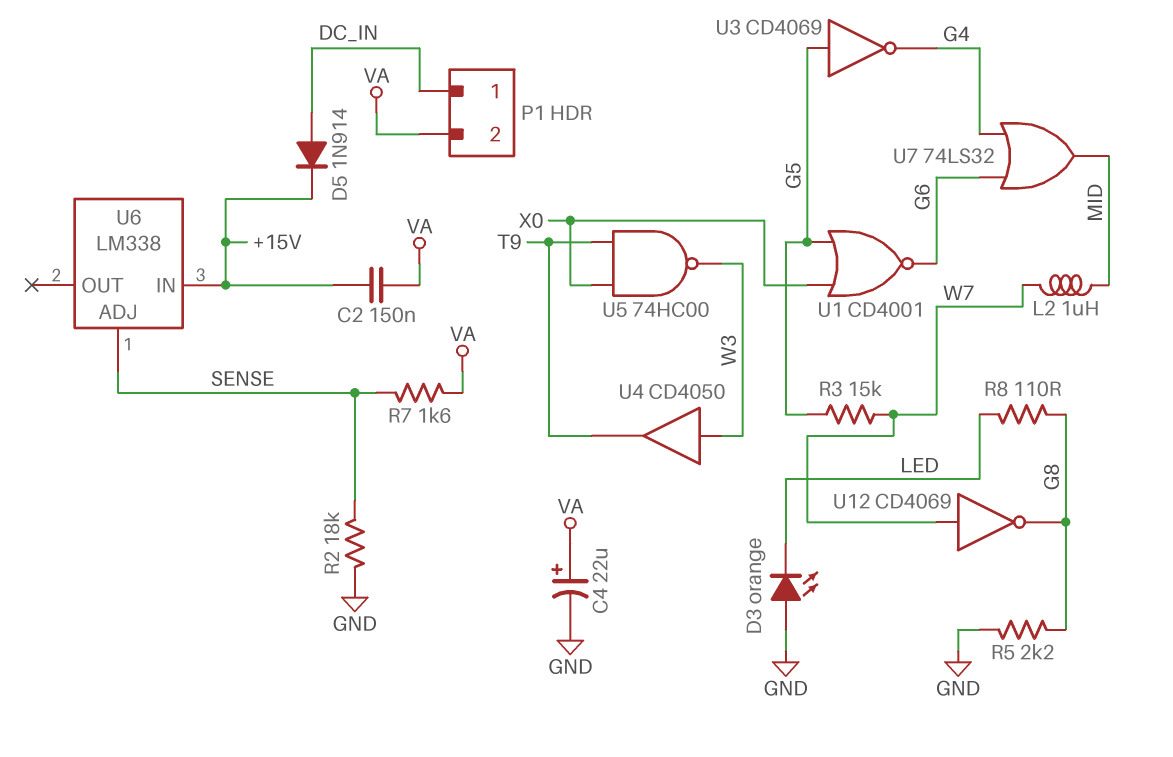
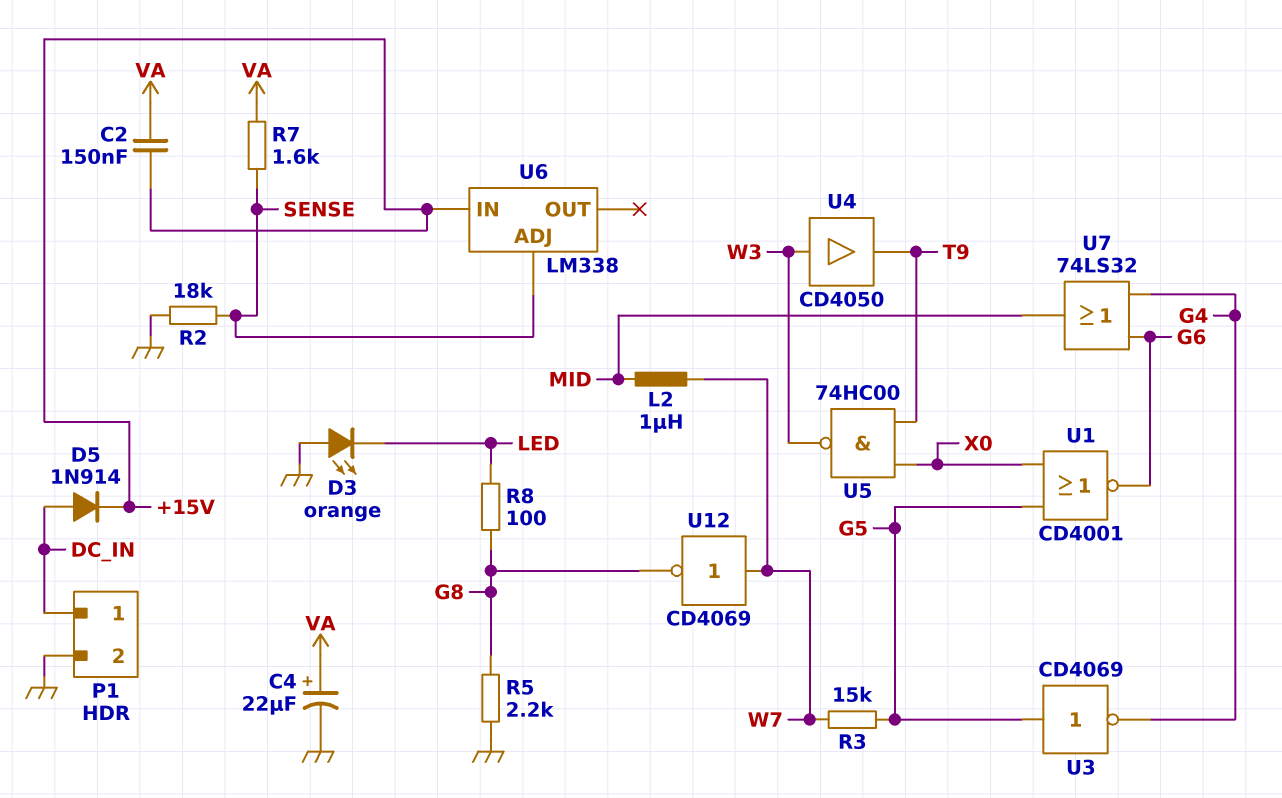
P1 pin 2: VA -> GND
R8: 110 (G8, LED) -> 100 (G8, LED)

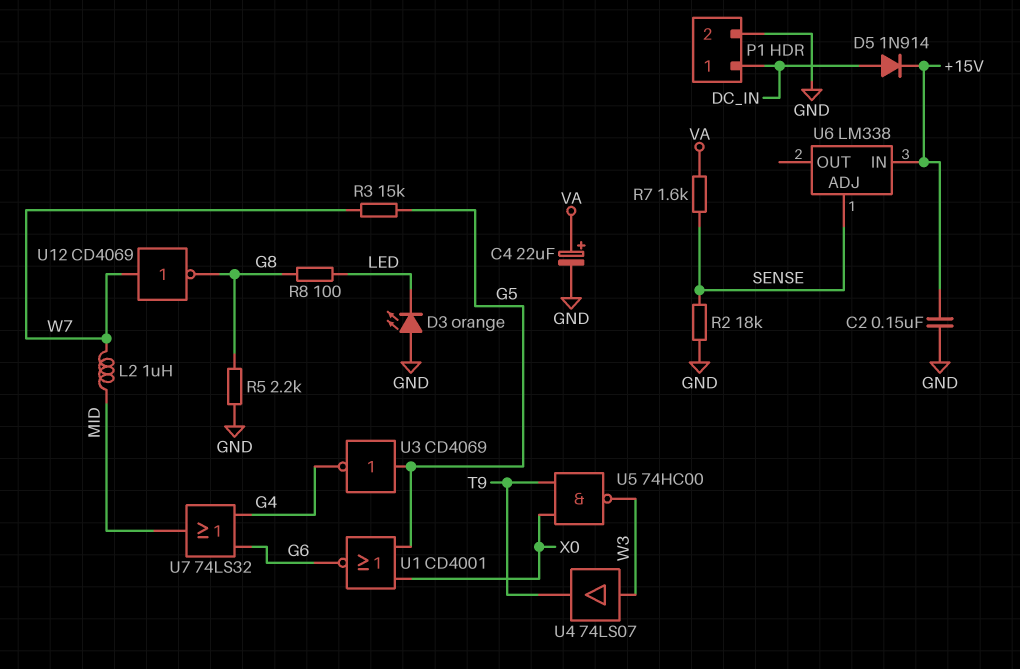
C2: 150nF (+15V, VA) -> 150nF (+15V, GND)
U4: buffer CD4050 (in W3, out T9) -> buffer 74LS07 (in W3, out T9)

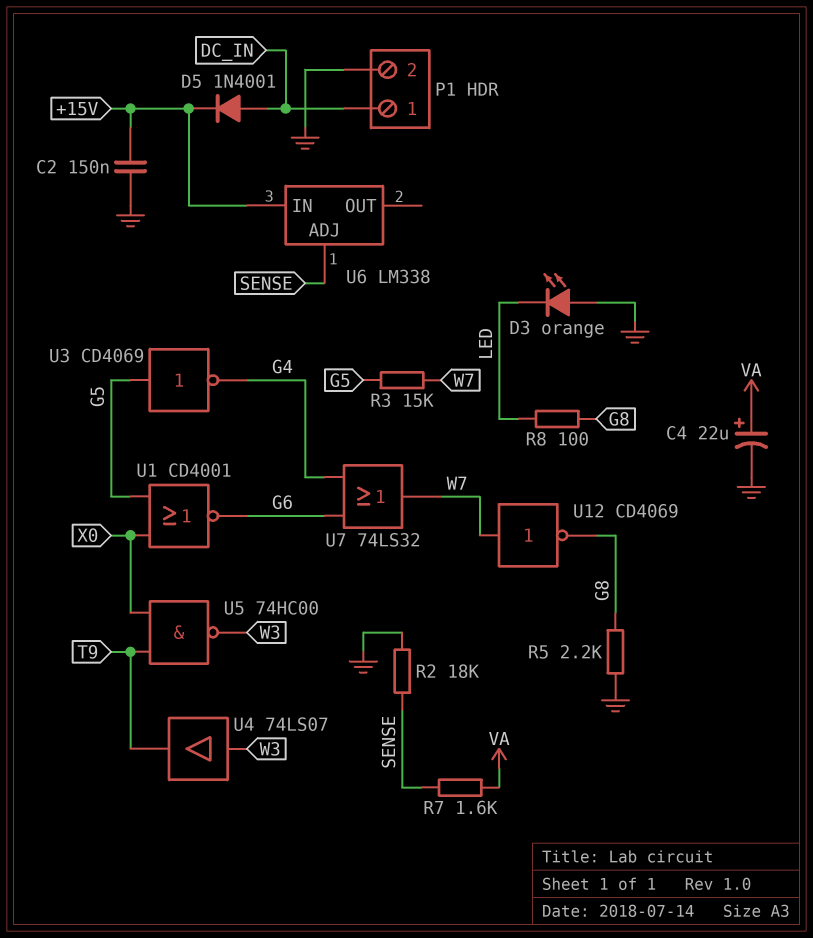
D5: diode 1N914 (A DC_IN, K +15V) -> diode 1N4001 (A DC_IN, K +15V)
L2: 1uH (MID, W7) -> none
U7: OR 74LS32 (in G4, in G6, out MID) -> OR 74LS32 (in G4, in G6, out W7)

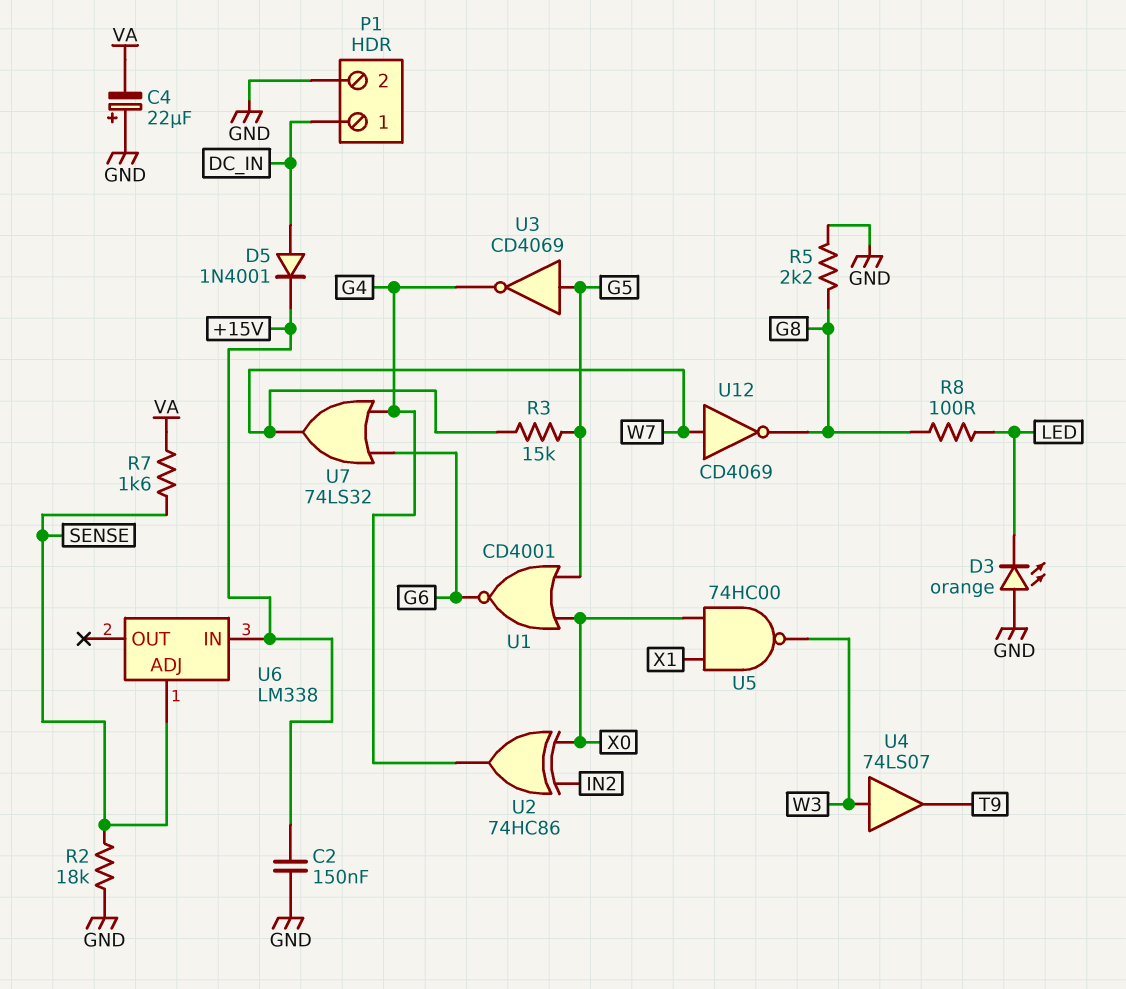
C4: 22uF (plus VA, minus GND) -> 22uF (plus GND, minus VA)
U2: none -> XOR 74HC86 (in IN2, in X0, out G4)
U5: NAND 74HC00 (in T9, in X0, out W3) -> NAND 74HC00 (in X0, in X1, out W3)

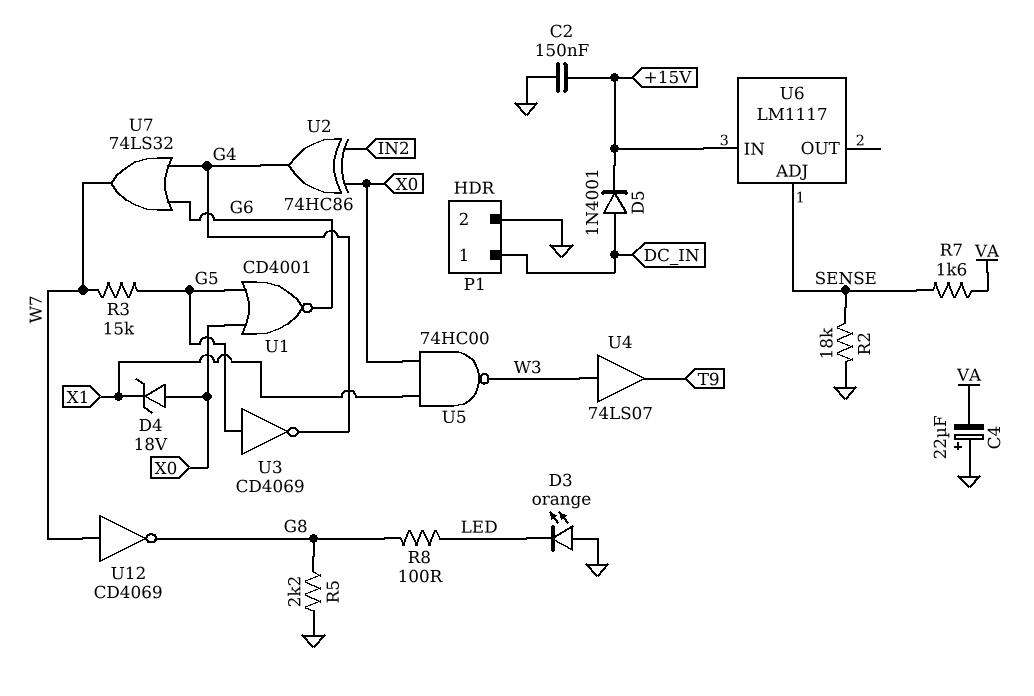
D4: none -> zener 18V (A X0, K X1)
U6: LM338 -> LM1117

